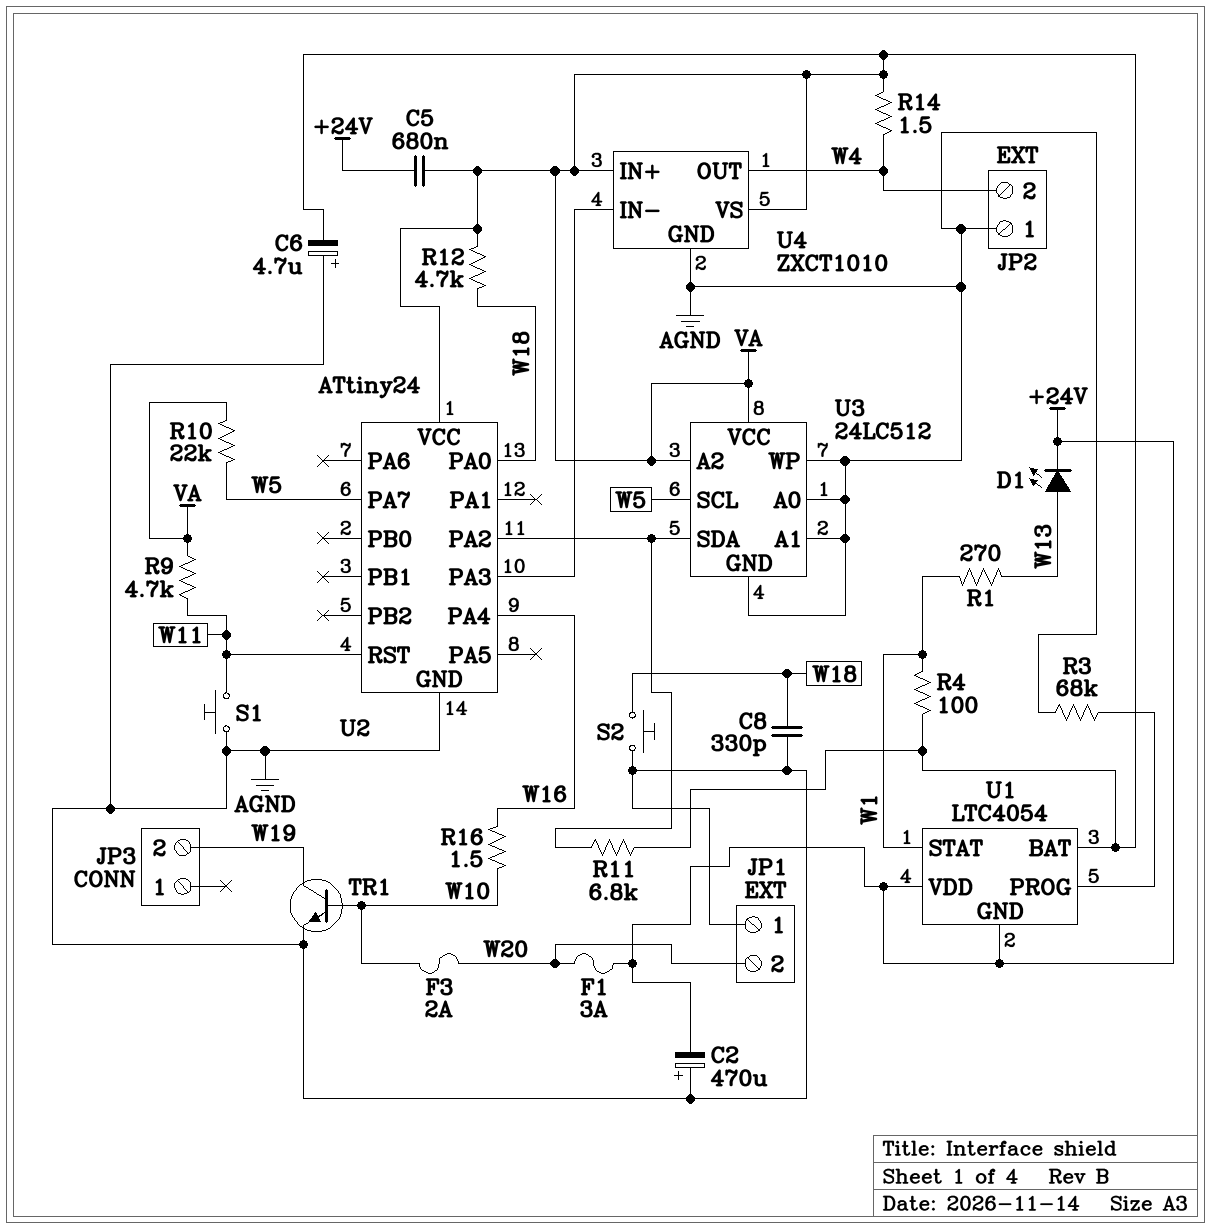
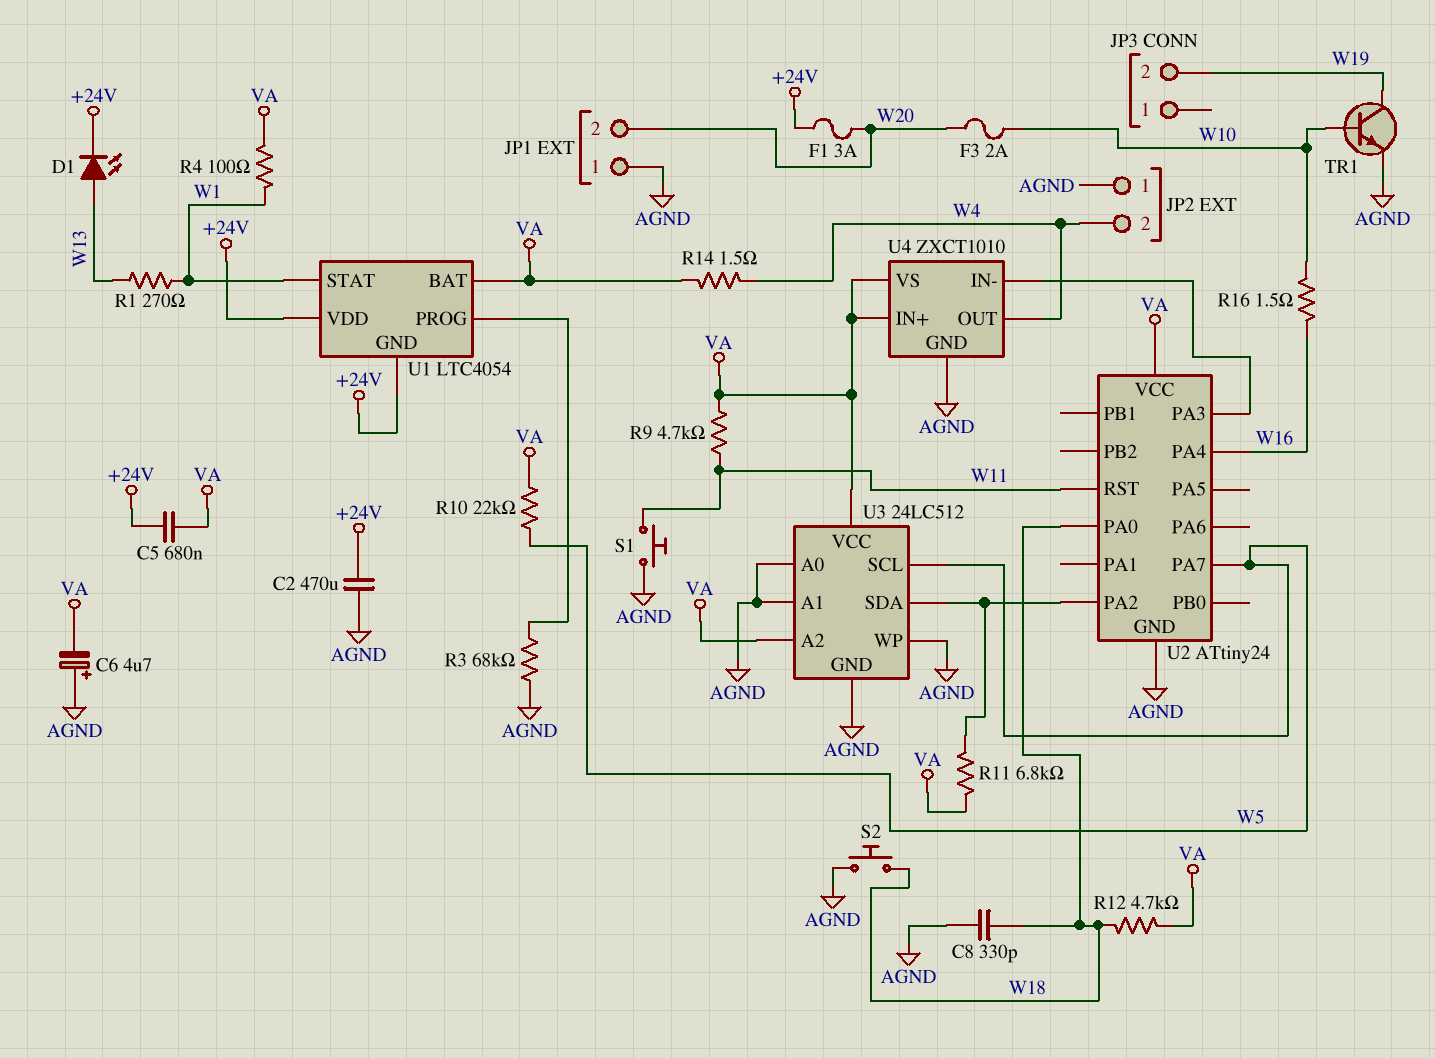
C2: 470uF (plus AGND, minus +24V) -> 470uF (+24V, AGND)

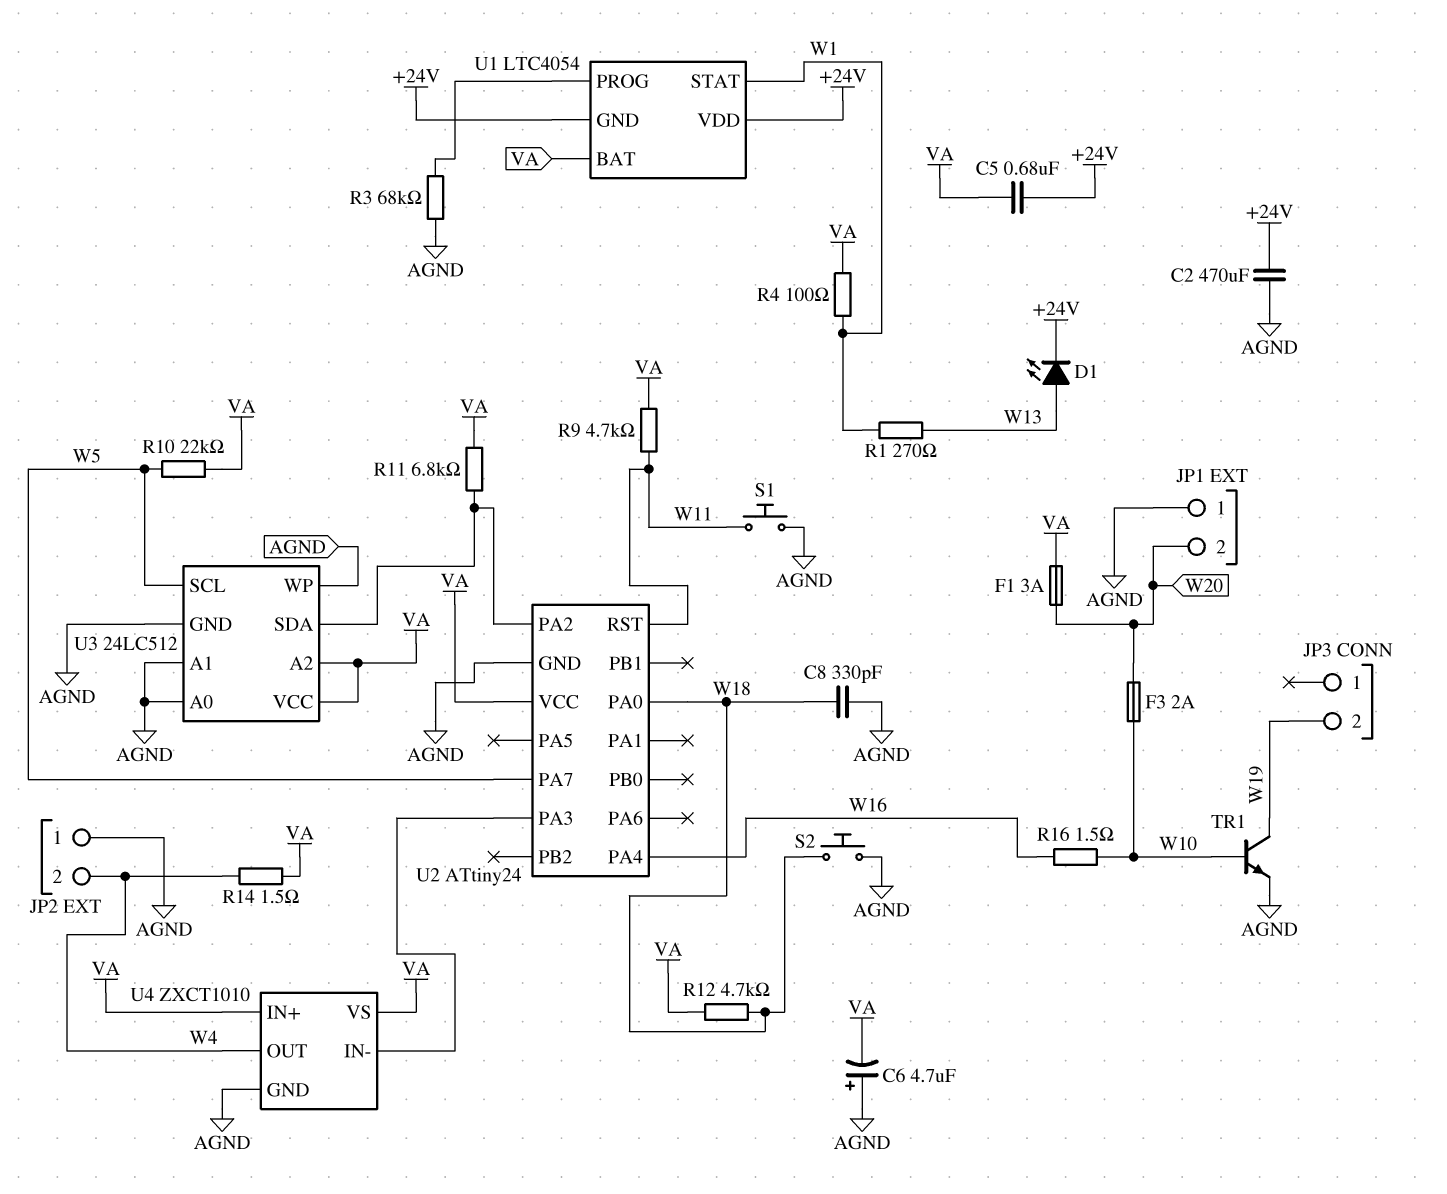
F1: 3A (+24V, W20) -> 3A (VA, W20)

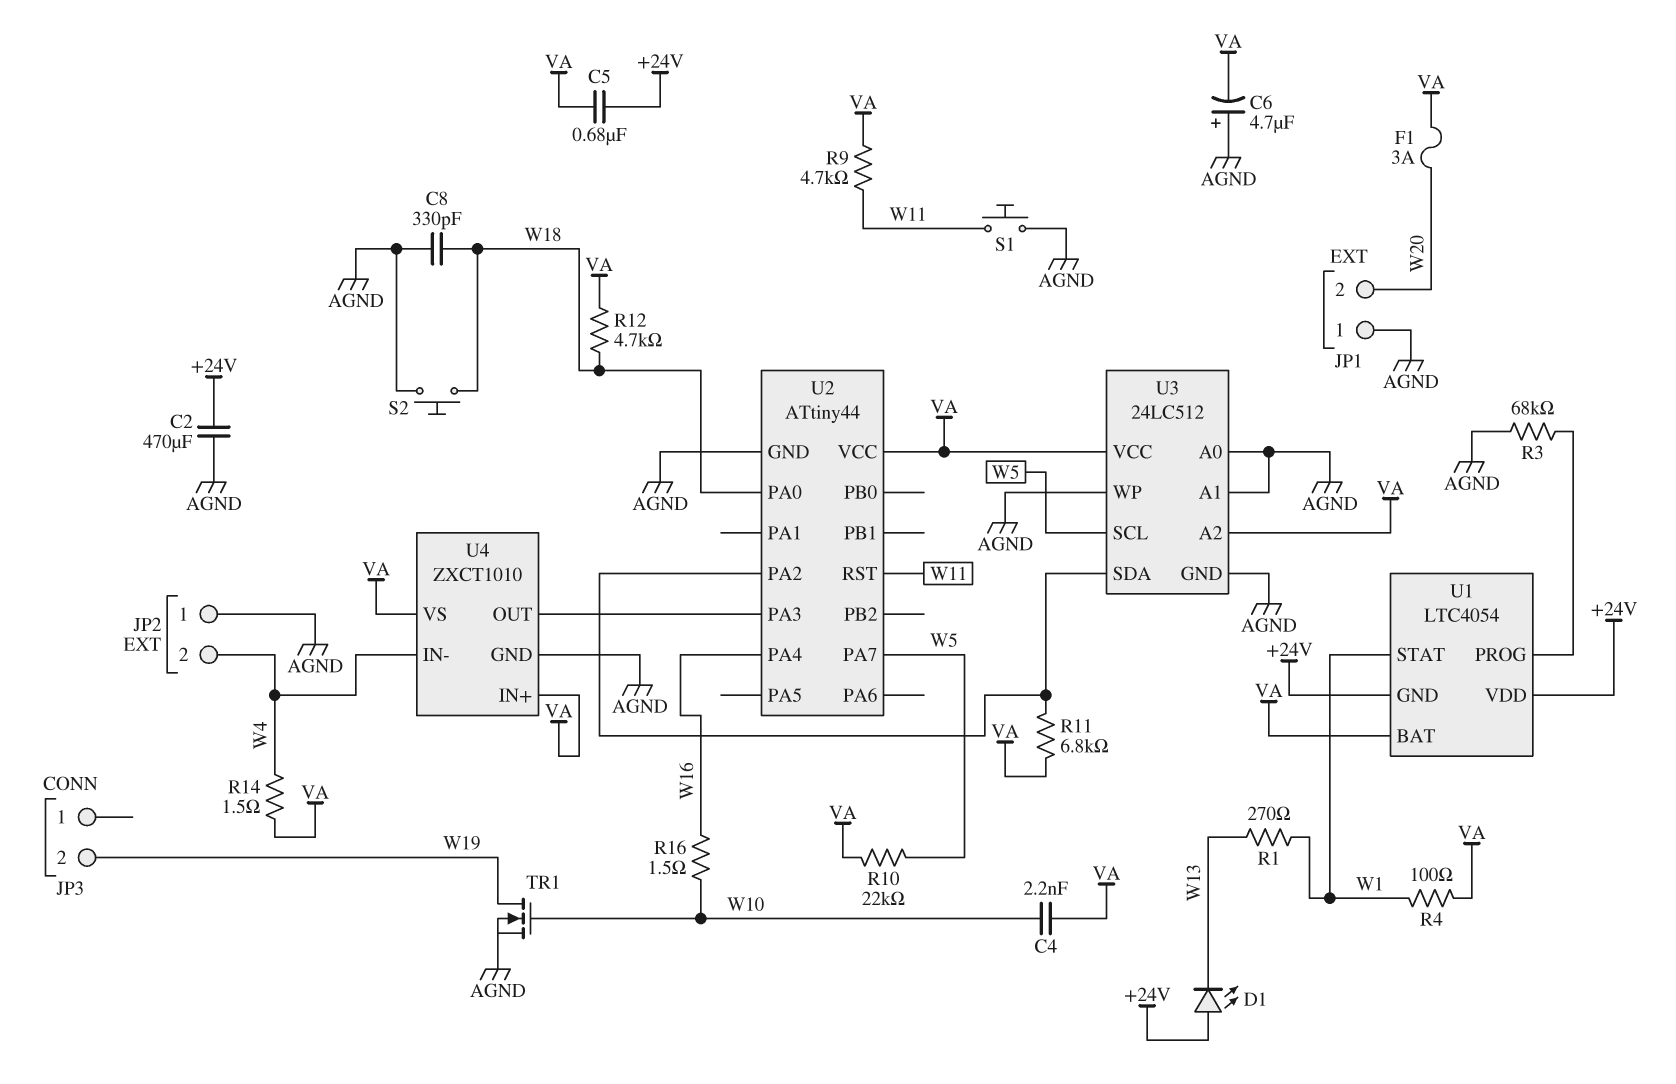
C4: none -> 2.2nF (VA, W10)
D1: LED (A W13, K +24V) -> LED (A +24V, K W13)
F3: 2A (W10, W20) -> none
TR1: NPN (B W10, C W19, E AGND) -> NMOS (G W10, D W19, S AGND)
U2: ATtiny24 -> ATtiny44
U4 pin IN-: U2/PA3 -> W4
U4 pin OUT: W4 -> U2/PA3

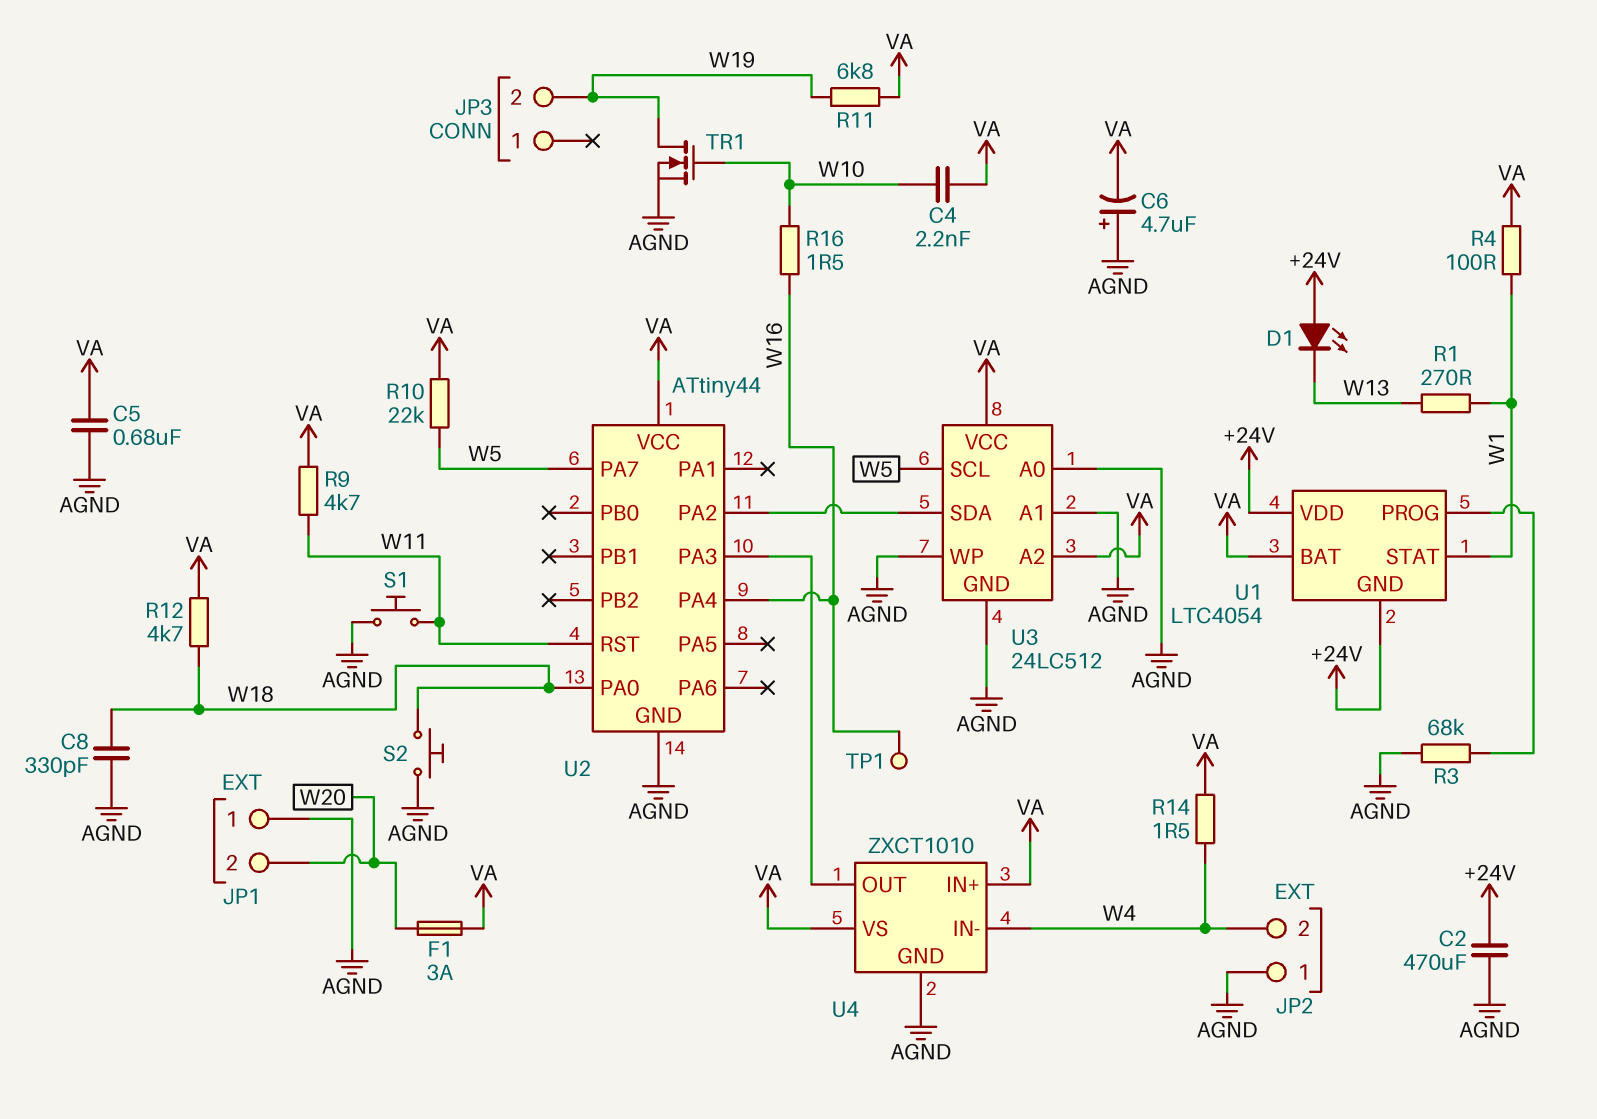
C5: 680nF (+24V, VA) -> 680nF (AGND, VA)
R11: 6.8k (U2/PA2, VA) -> 6.8k (VA, W19)
TP1: none -> test point (W16)

